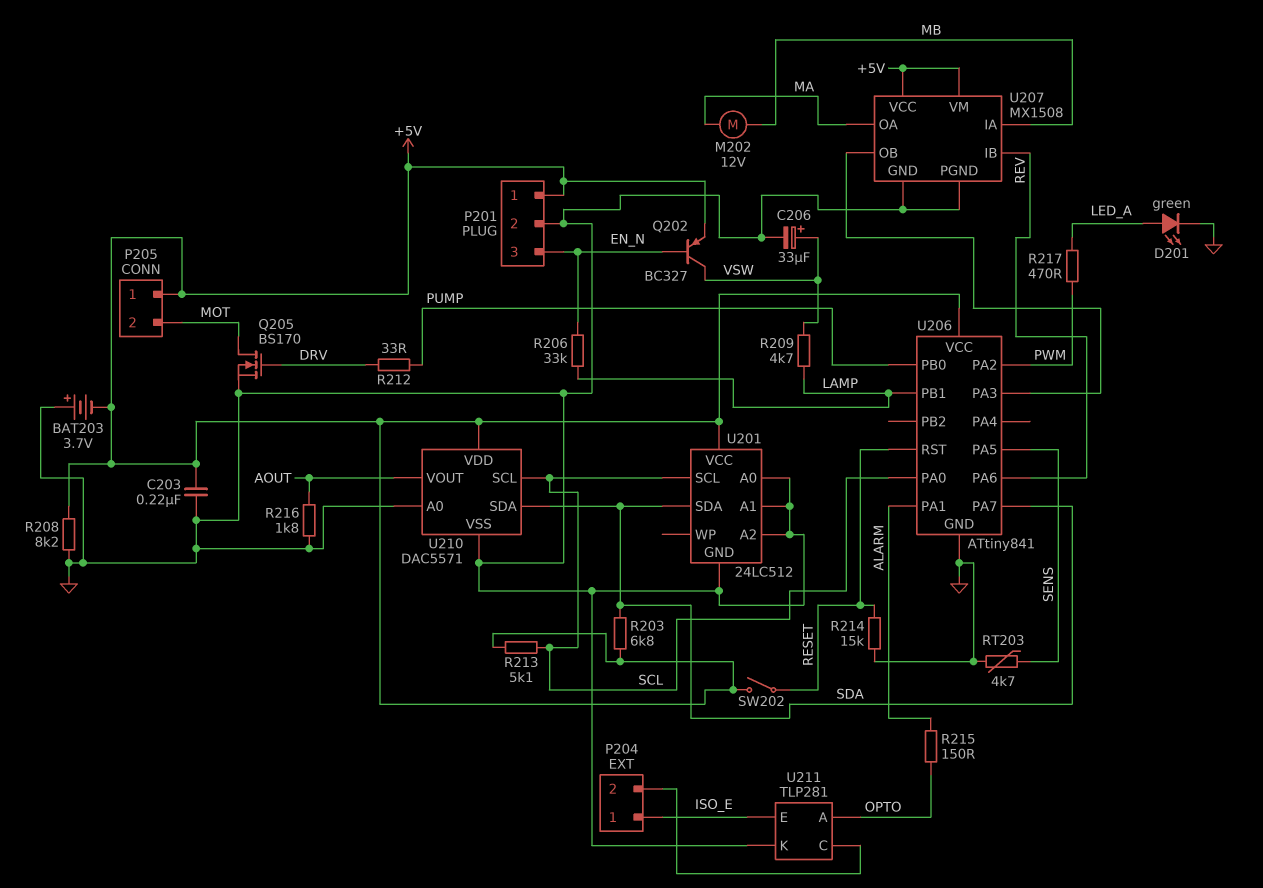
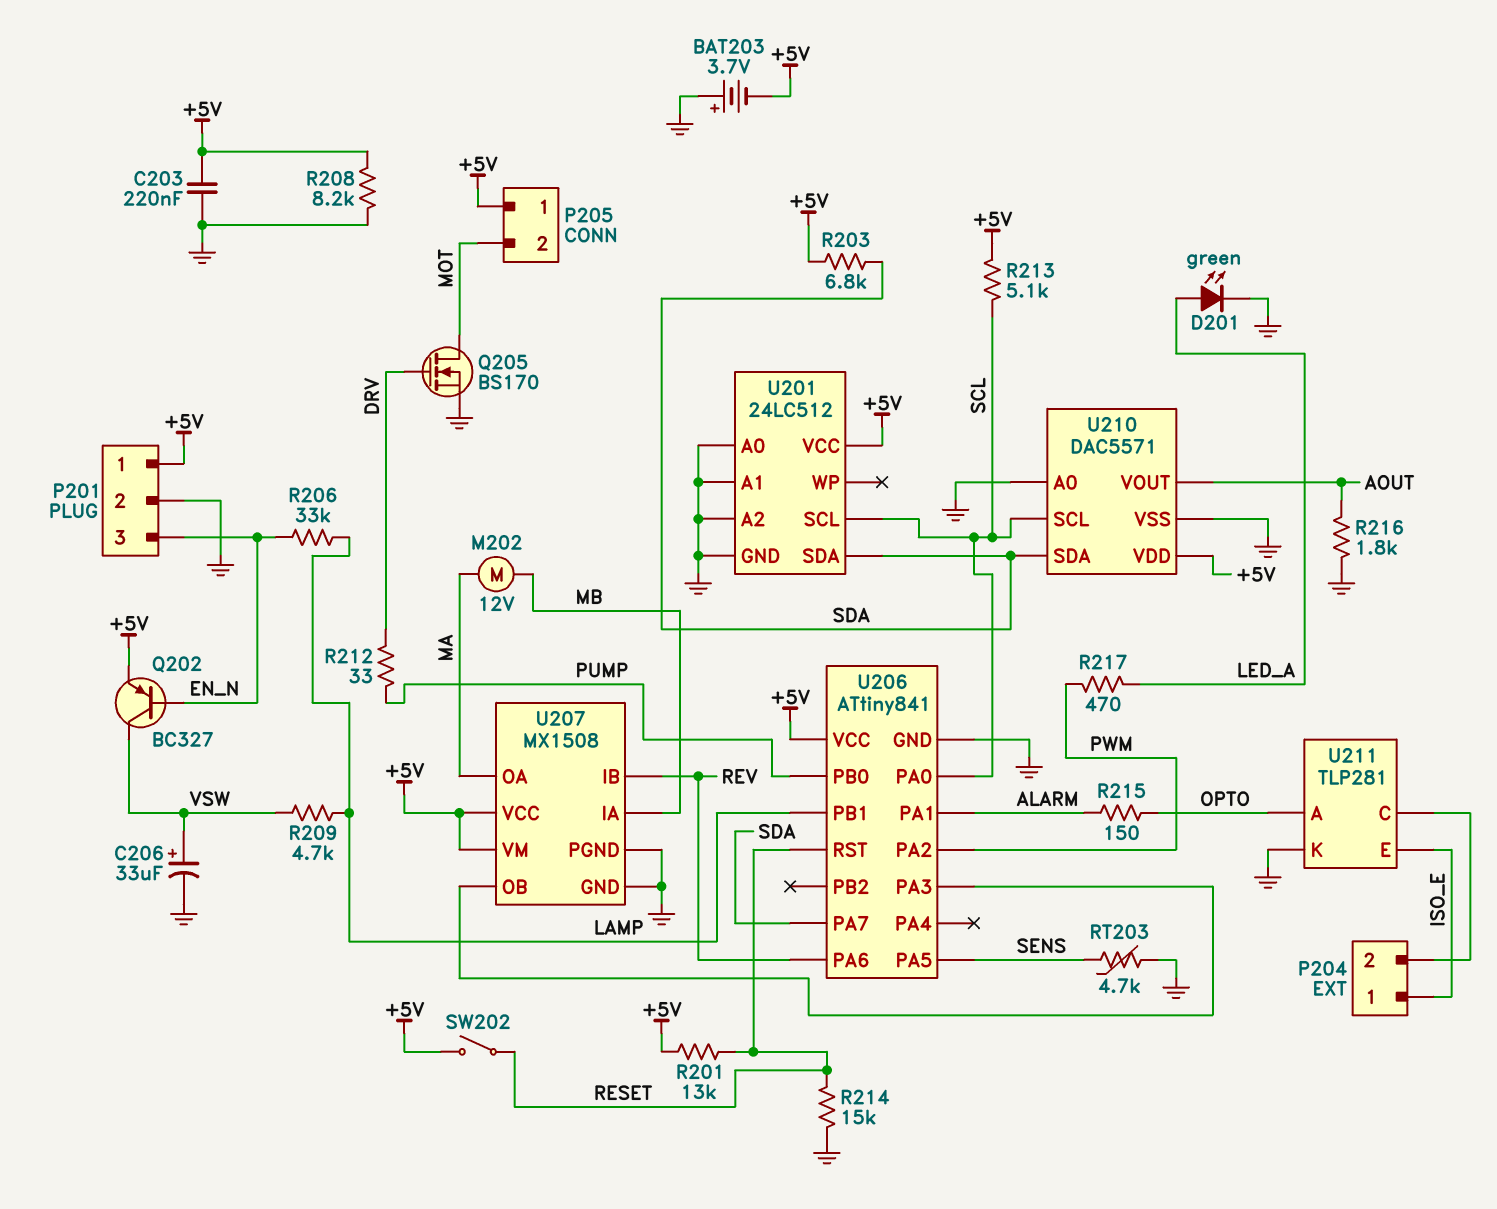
R201: none -> 13k (+5V, RESET)

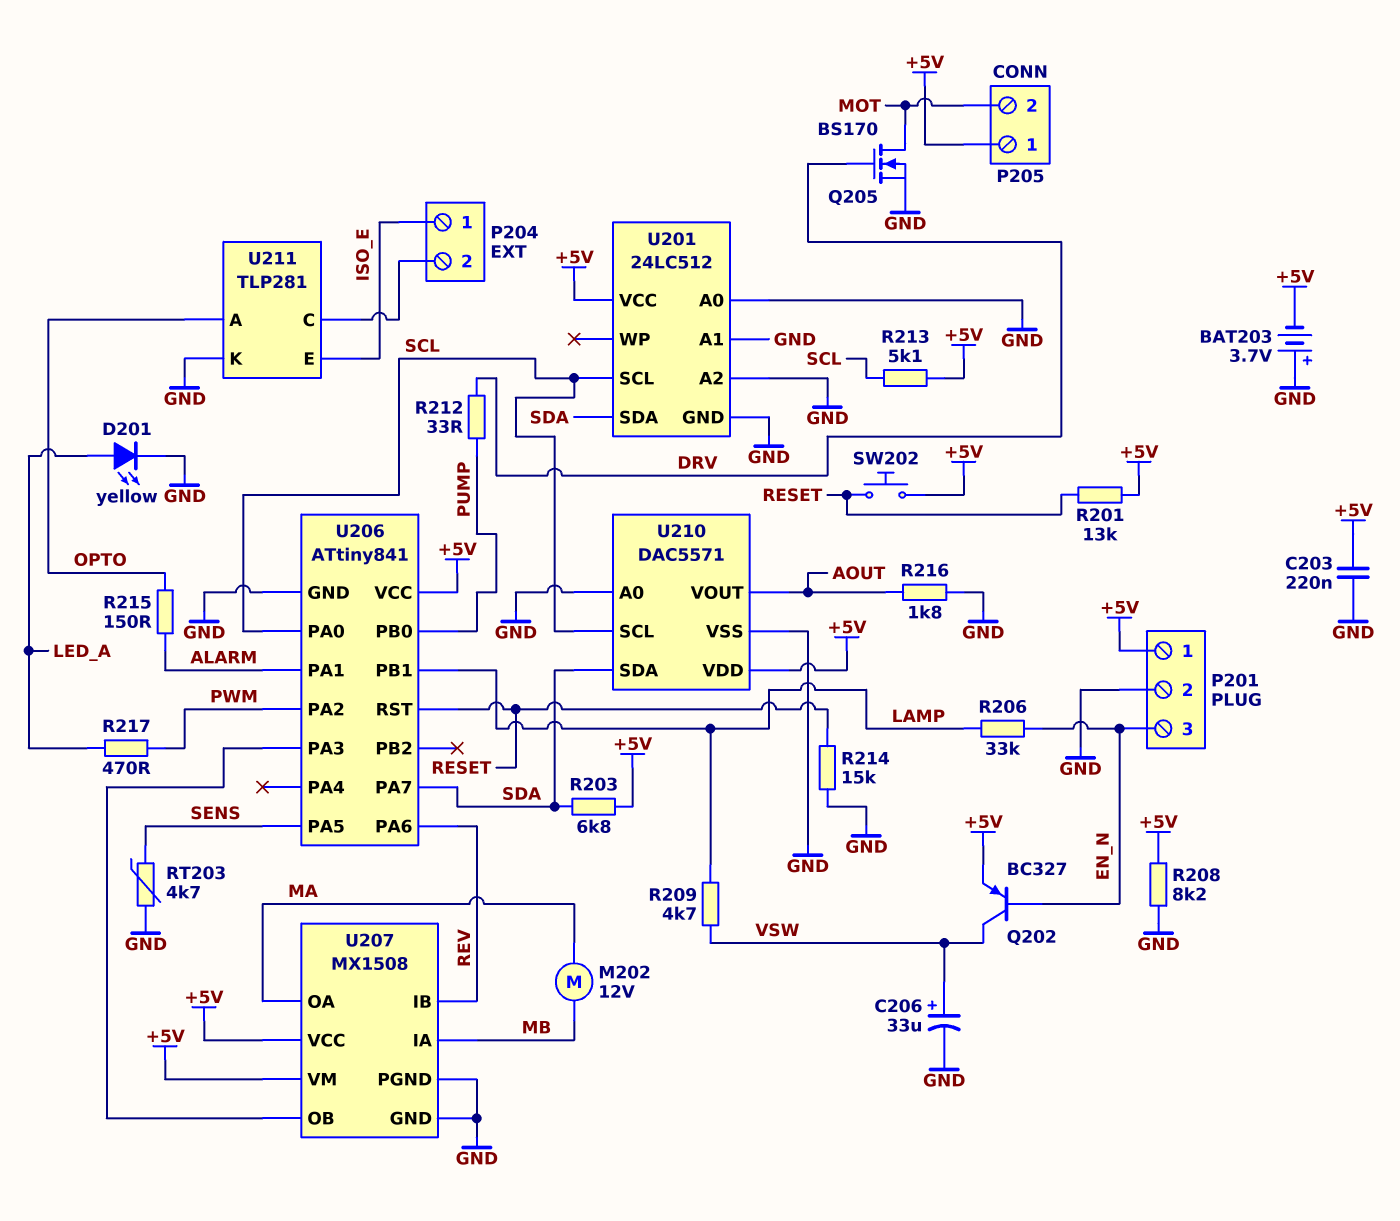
D201: LED green (A LED_A, K GND) -> LED yellow (A LED_A, K GND)
SW202: switch (+5V, RESET) -> button (+5V, RESET)

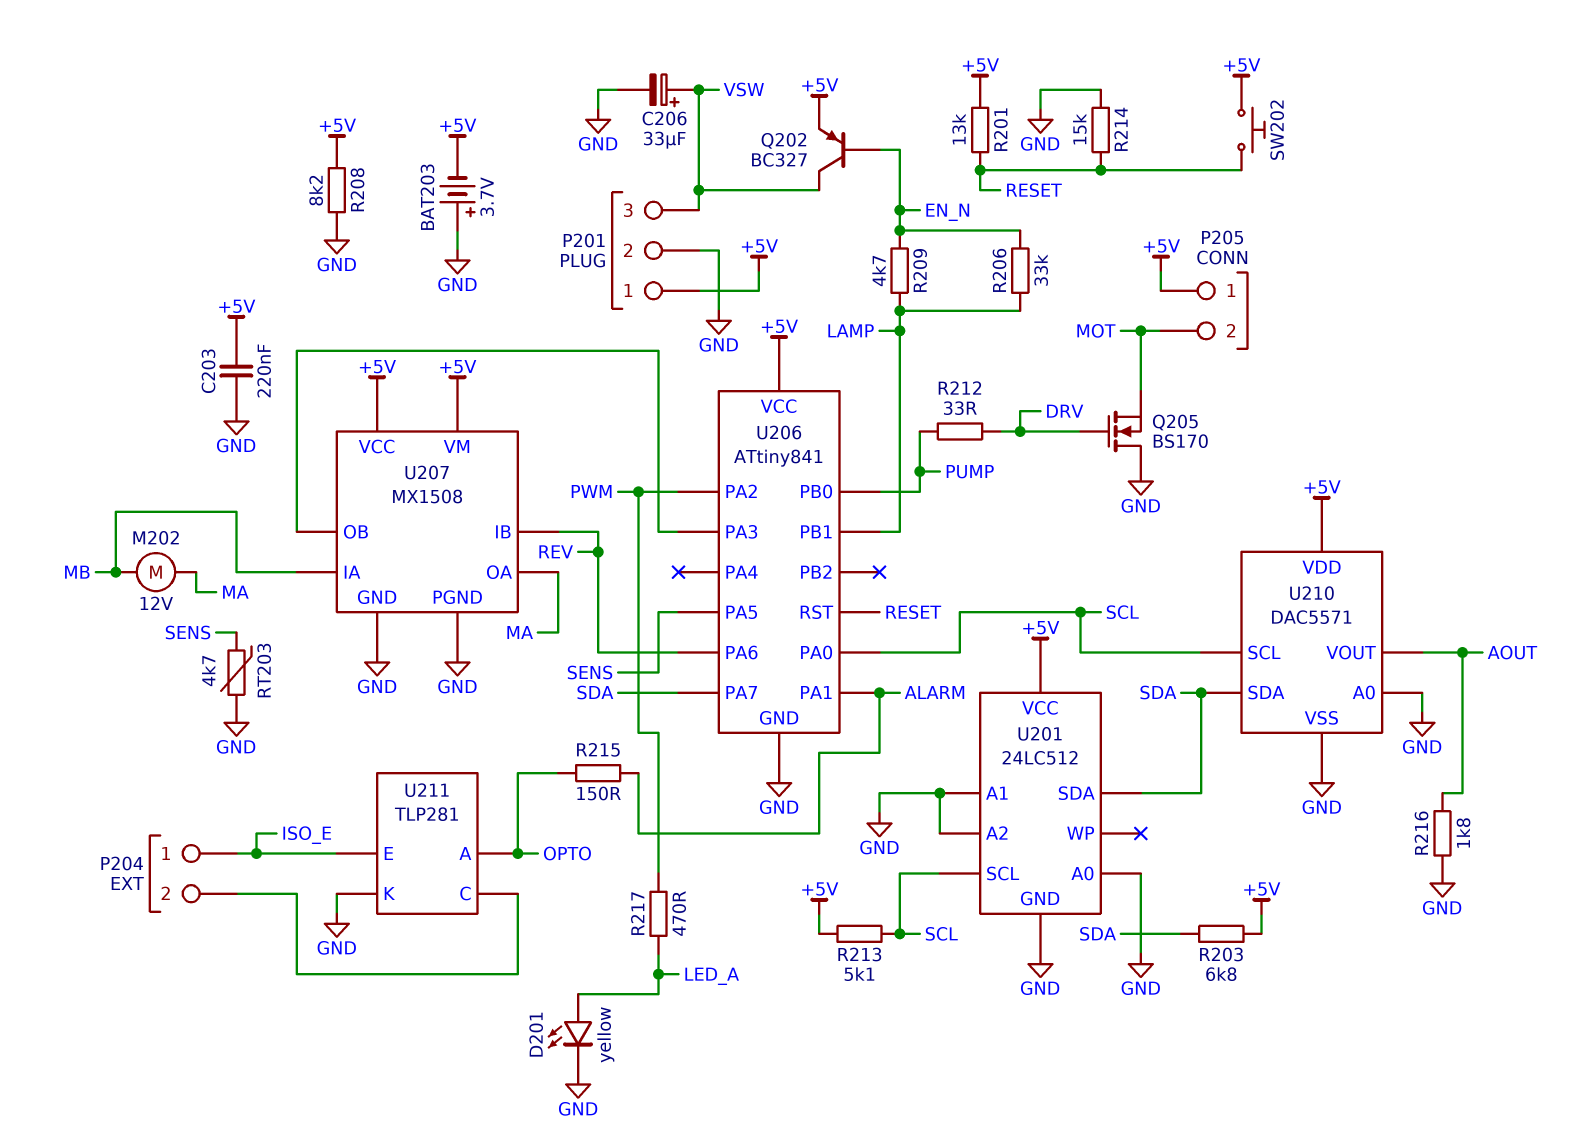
P201 pin 3: EN_N -> VSW
Q205: NMOS BS170 (G DRV, D MOT, S GND) -> NMOS BS170 (G DRV, D GND, S MOT)
R209: 4.7k (LAMP, VSW) -> 4.7k (EN_N, LAMP)

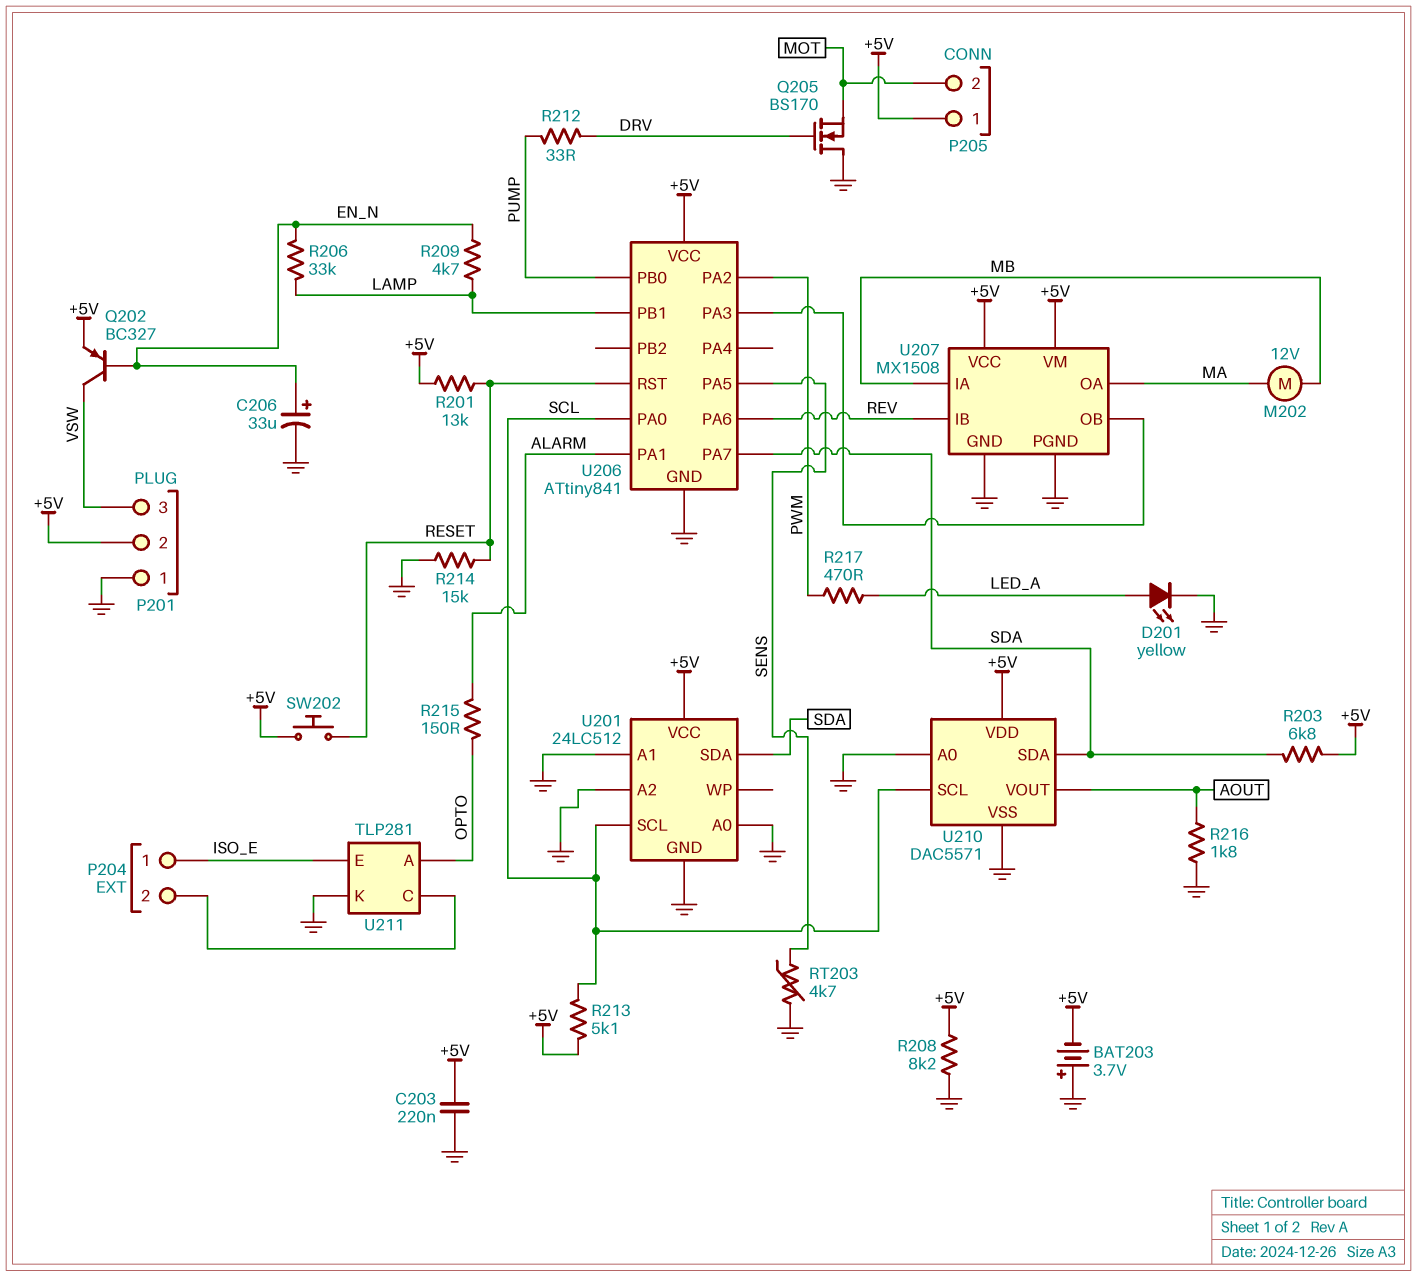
C206: 33uF (plus VSW, minus GND) -> 33uF (plus EN_N, minus GND)
P201 pin 1: +5V -> GND
P201 pin 2: GND -> +5V

